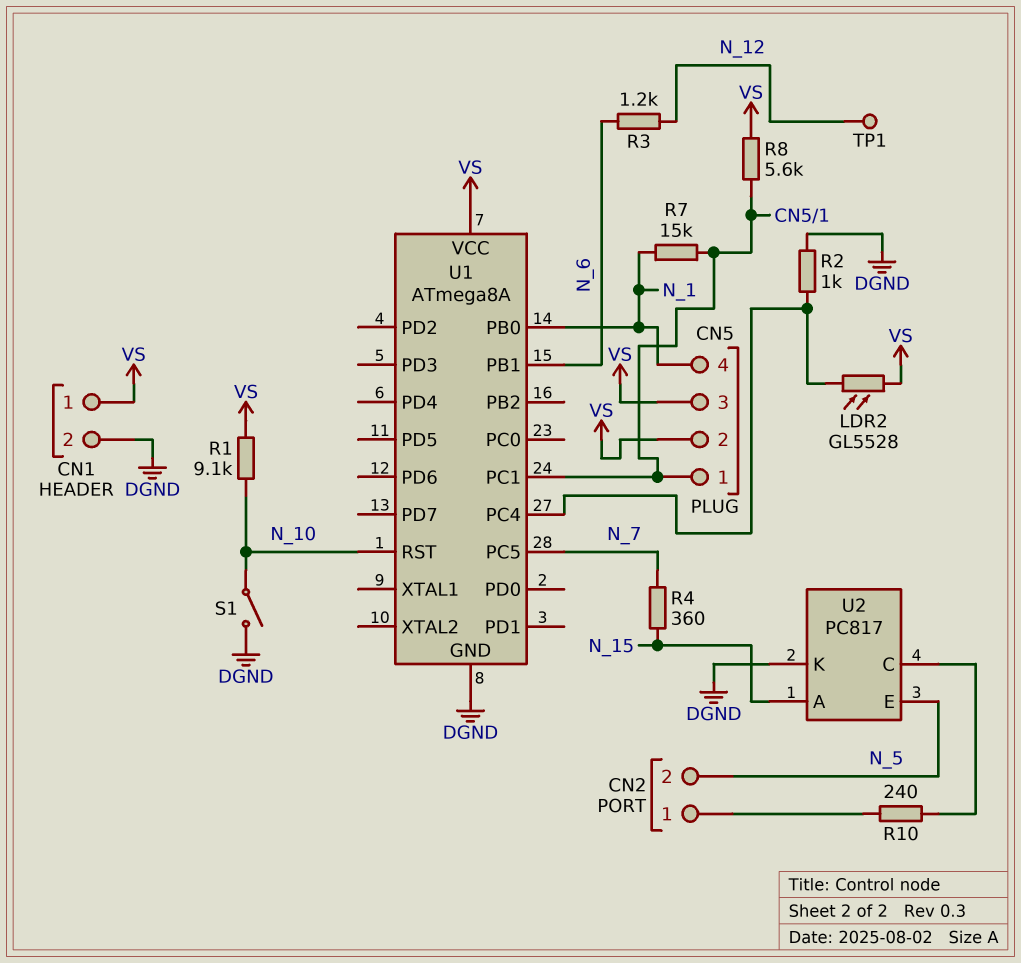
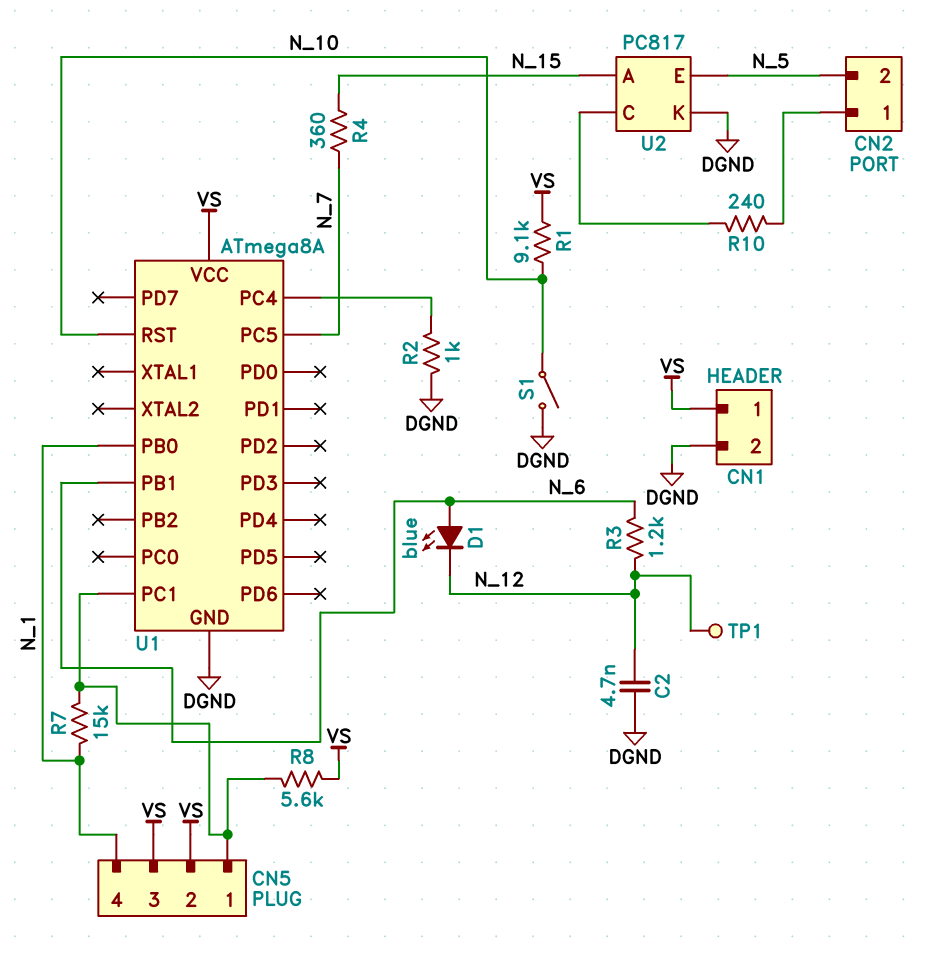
C2: none -> 4.7nF (DGND, N_12)
D1: none -> LED blue (A N_6, K N_12)
LDR2: GL5528 (U1/PC4, VS) -> none

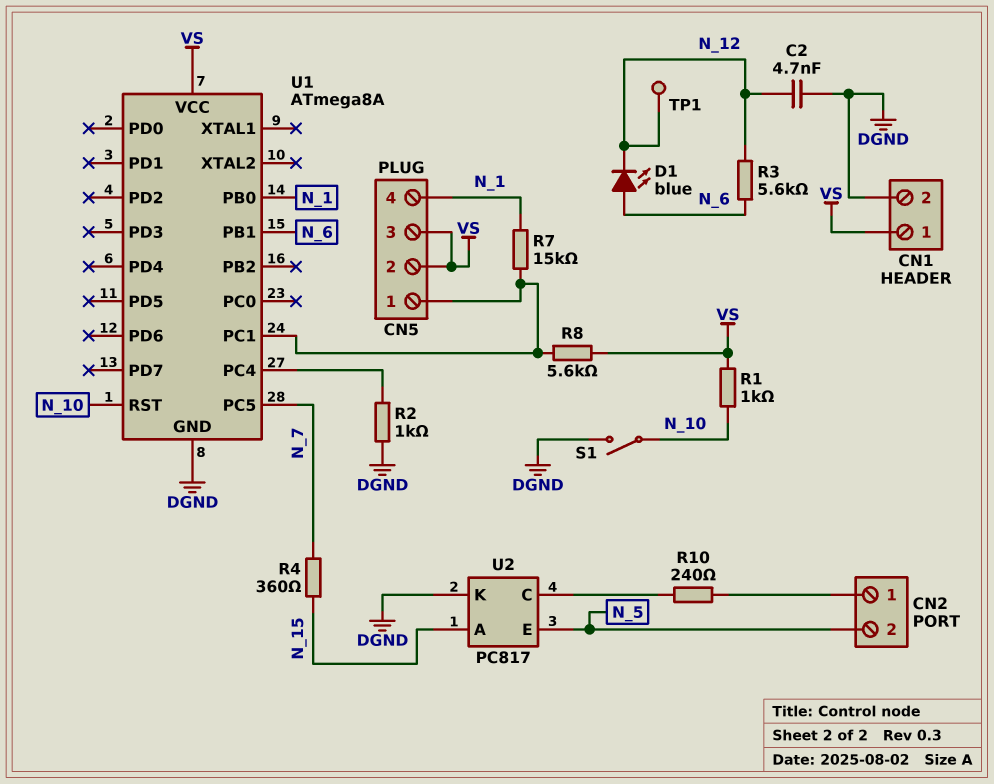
R1: 9.1k (N_10, VS) -> 1k (N_10, VS)
R3: 1.2k (N_6, N_12) -> 5.6k (N_6, N_12)

